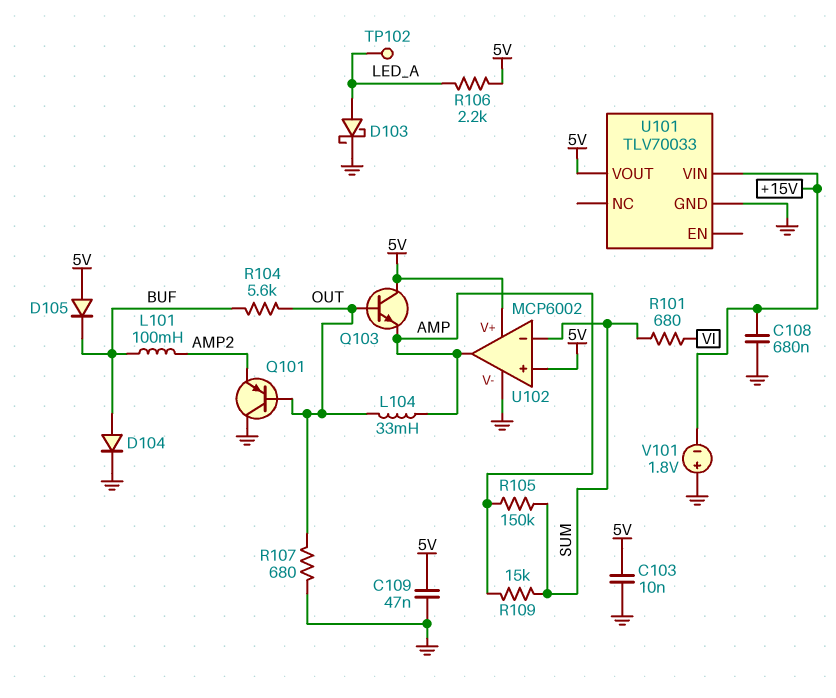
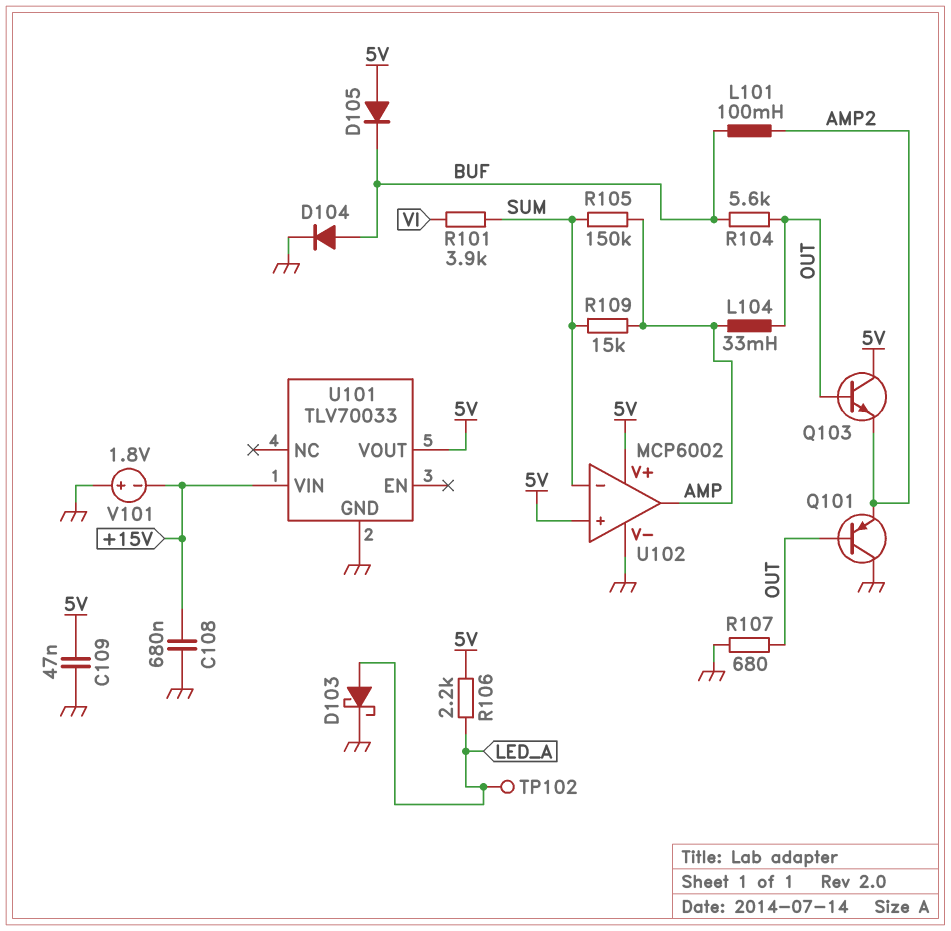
C103: 10nF (5V, GND) -> none
Q103: NPN (B OUT, C 5V, E AMP) -> NPN (B OUT, C 5V, E AMP2)
R101: 680 (SUM, VI) -> 3.9k (SUM, VI)

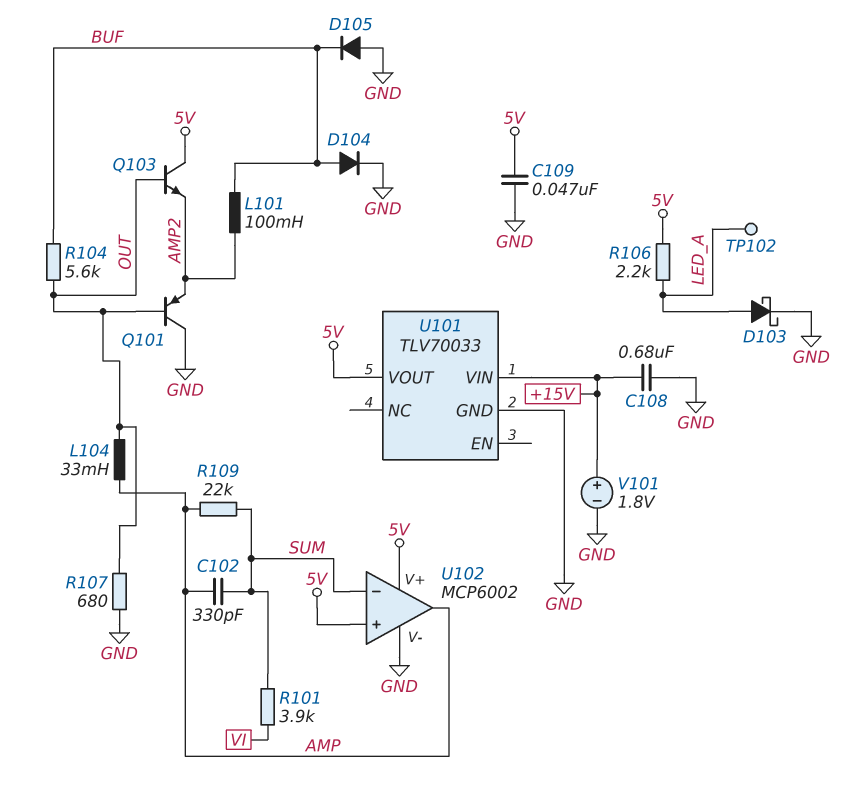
C102: none -> 330pF (AMP, SUM)
D105: diode (A 5V, K BUF) -> diode (A GND, K BUF)
R105: 150k (AMP, SUM) -> none
R109: 15k (AMP, SUM) -> 22k (AMP, SUM)
V101: 1.8V (plus GND, minus +15V) -> 1.8V (plus +15V, minus GND)

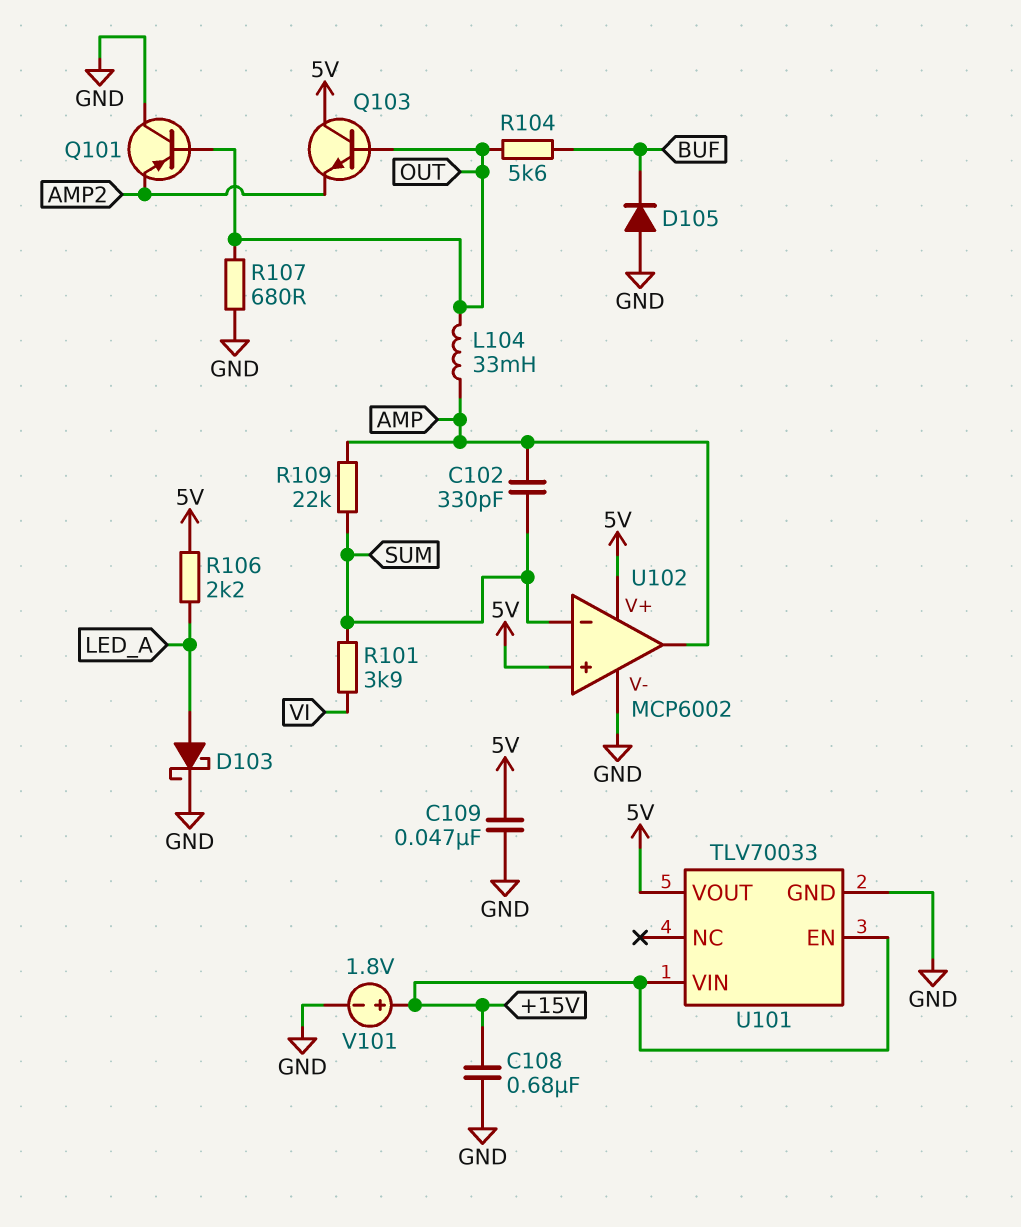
D104: diode (A BUF, K GND) -> none
L101: 100mH (AMP2, BUF) -> none
TP102: test point (LED_A) -> none
U101 pin EN: none -> +15V

